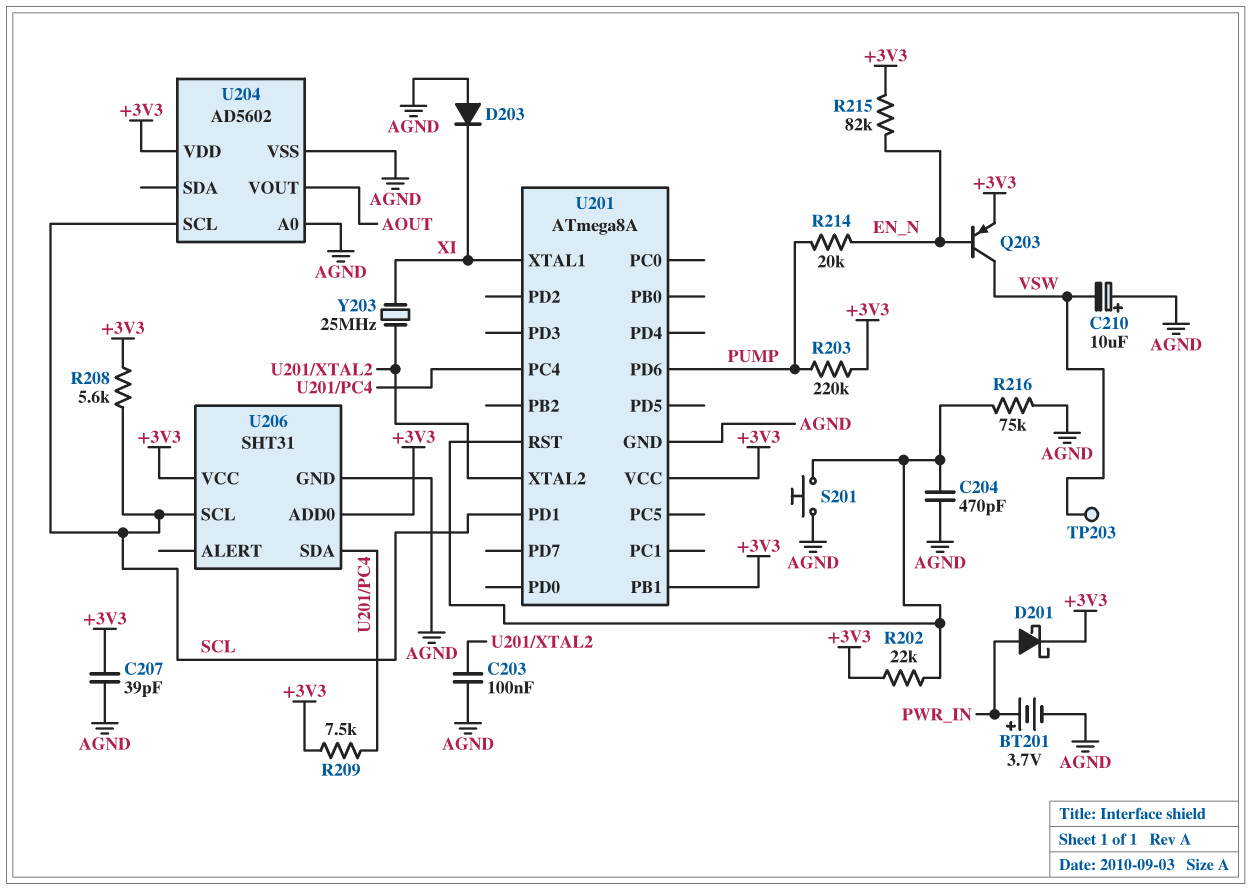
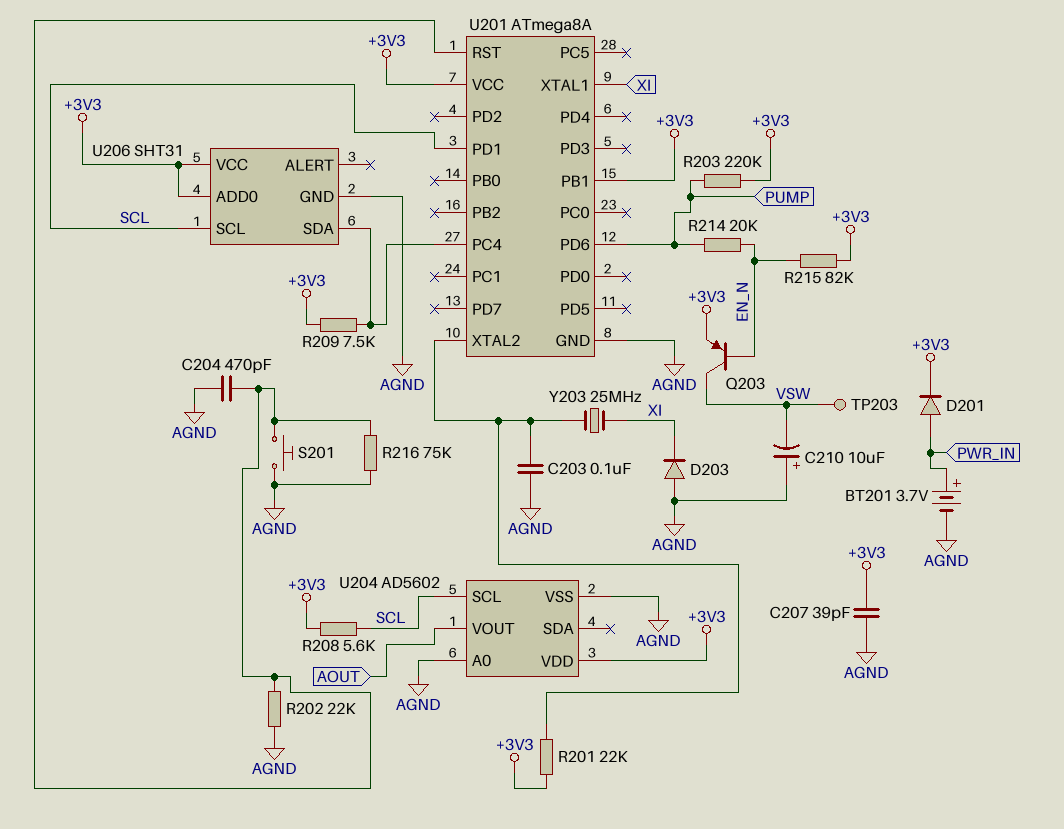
D201: schottky (A PWR_IN, K +3V3) -> diode (A PWR_IN, K +3V3)
R201: none -> 22k (+3V3, U201/XTAL2)
R202: 22k (+3V3, U201/RST) -> 22k (AGND, U201/RST)

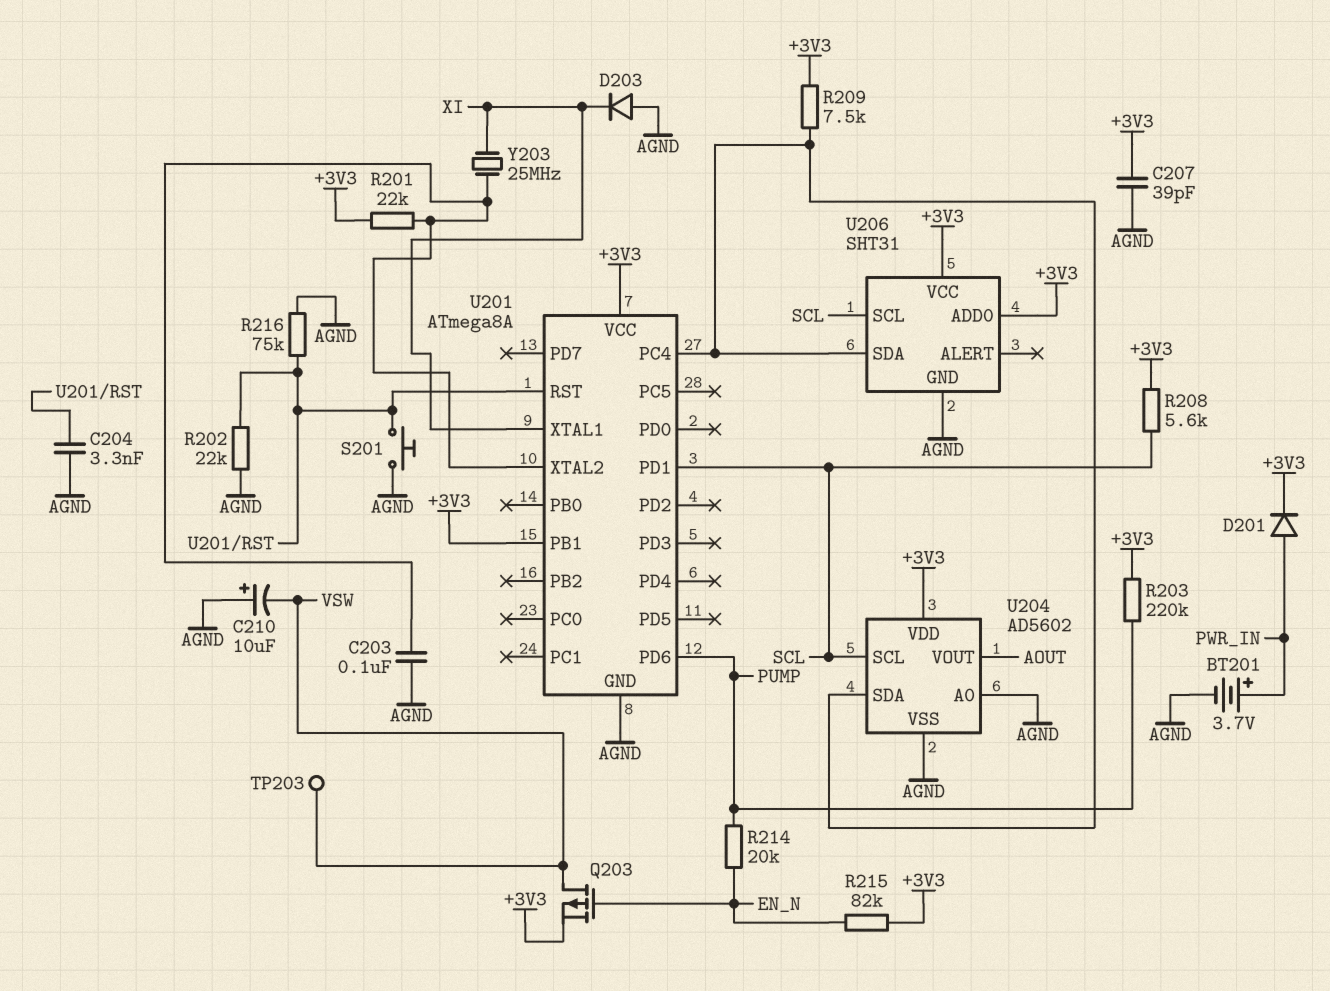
C204: 470pF (AGND, U201/RST) -> 3.3nF (AGND, U201/RST)
Q203: PNP (B EN_N, C VSW, E +3V3) -> PMOS (G EN_N, D VSW, S +3V3)
U204 pin SDA: none -> U201/PC4

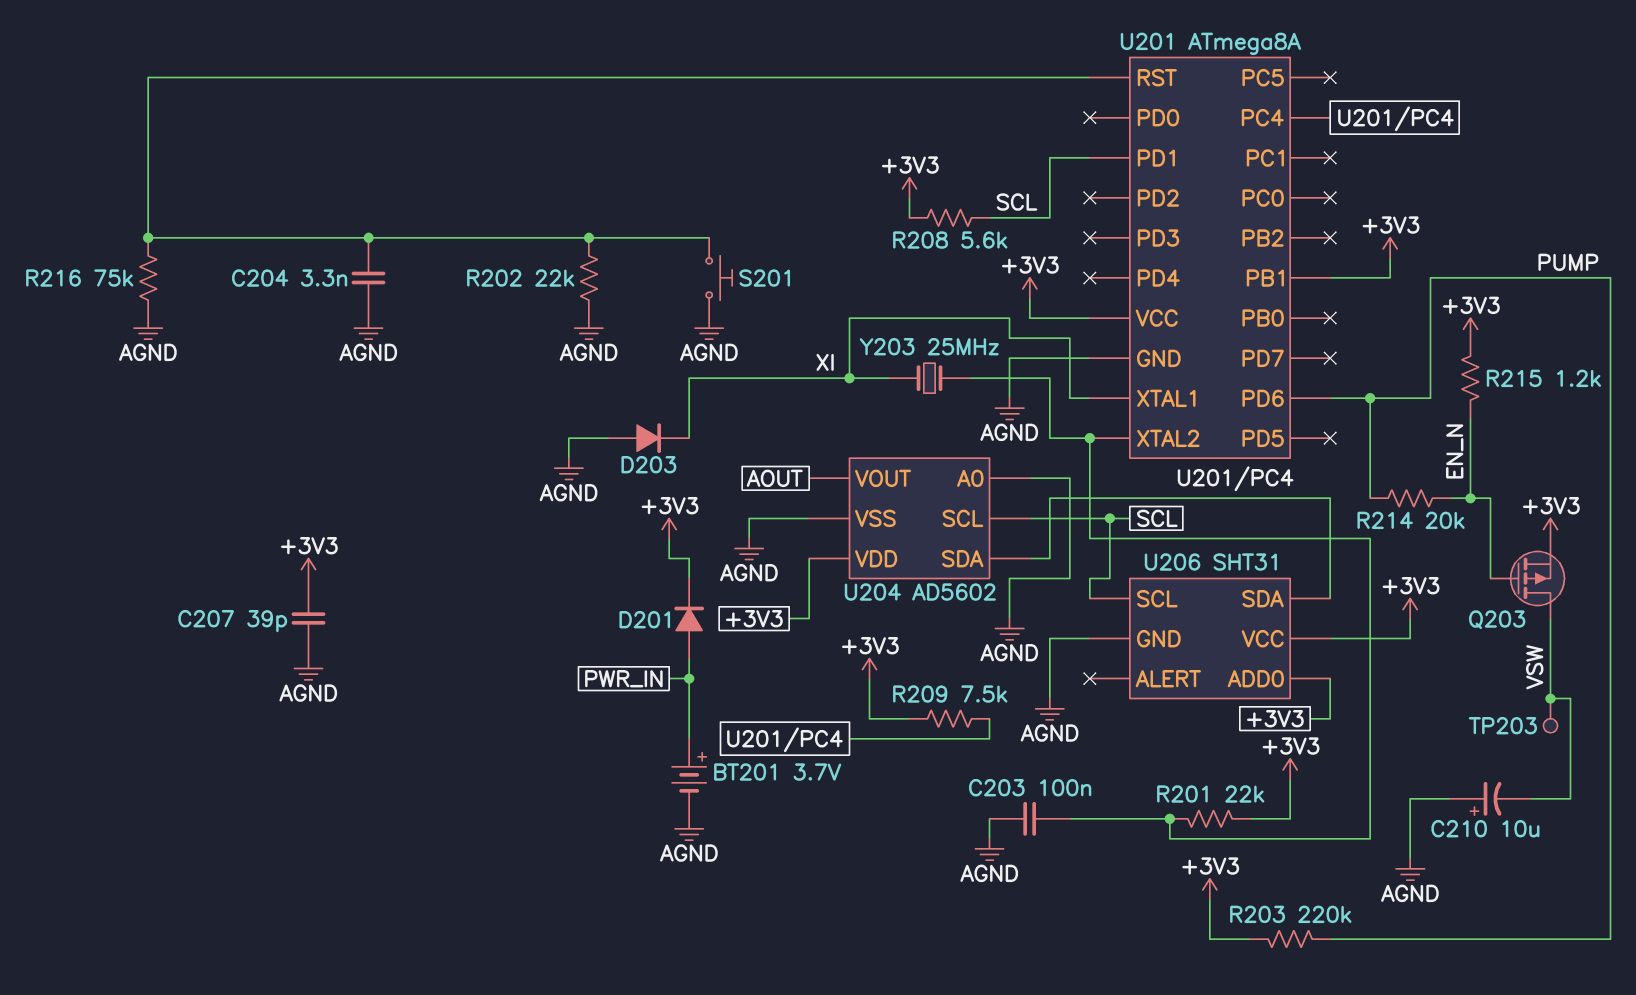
R215: 82k (+3V3, EN_N) -> 1.2k (+3V3, EN_N)

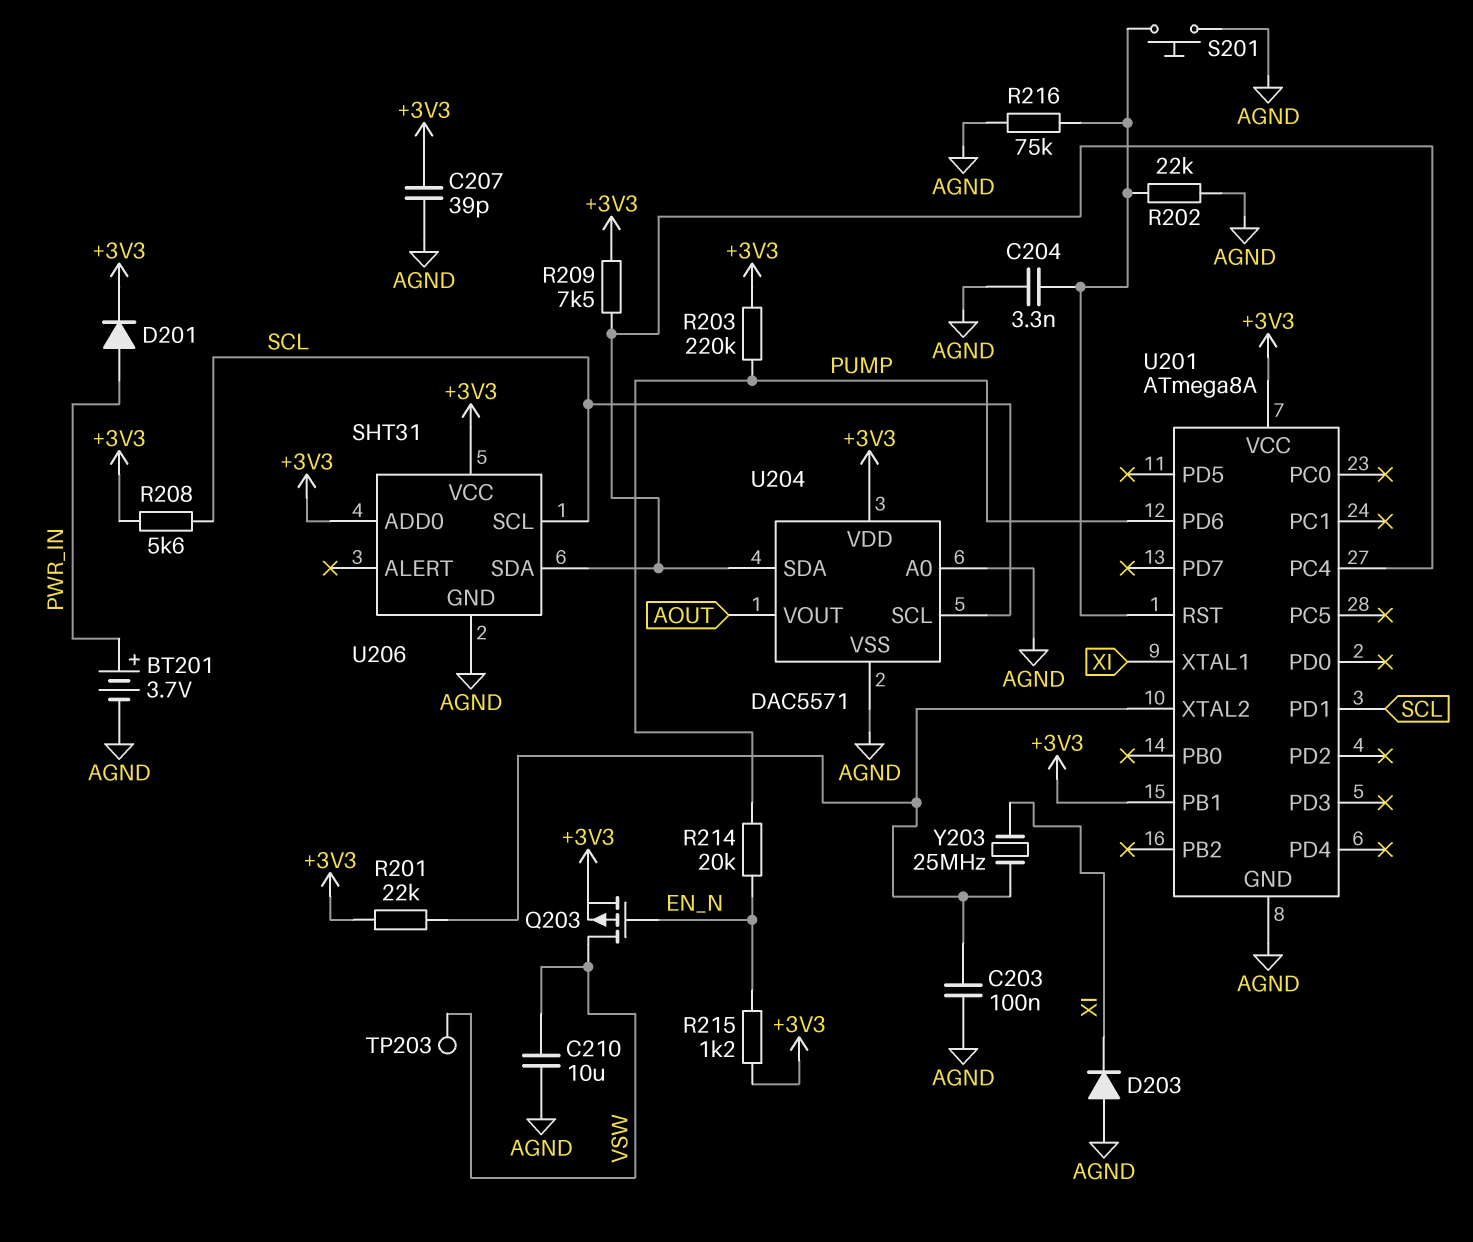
C210: 10uF (plus AGND, minus VSW) -> 10uF (AGND, VSW)
U204: AD5602 -> DAC5571

